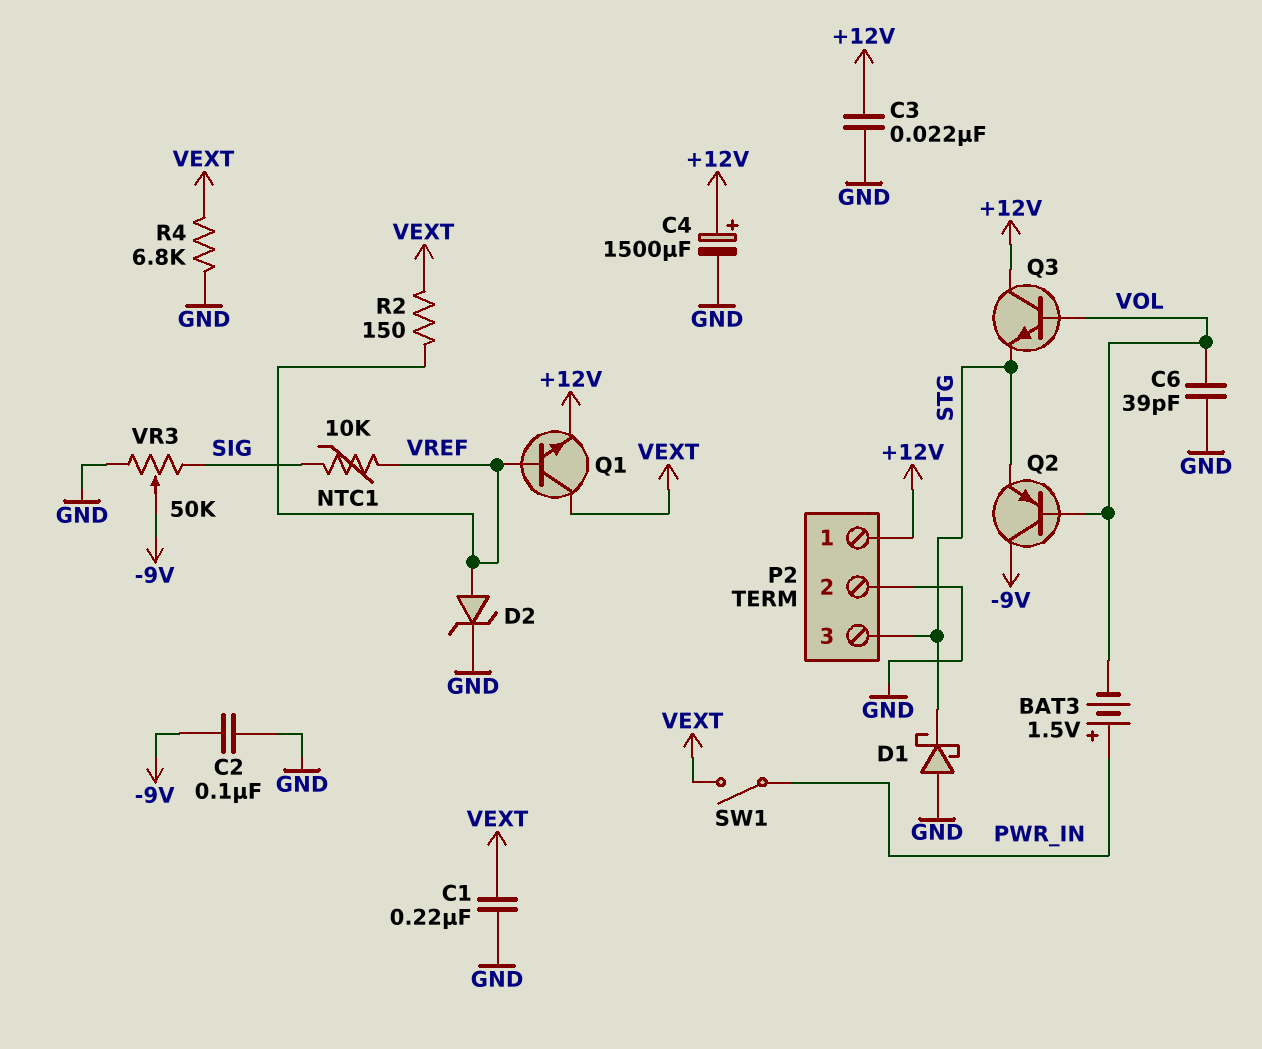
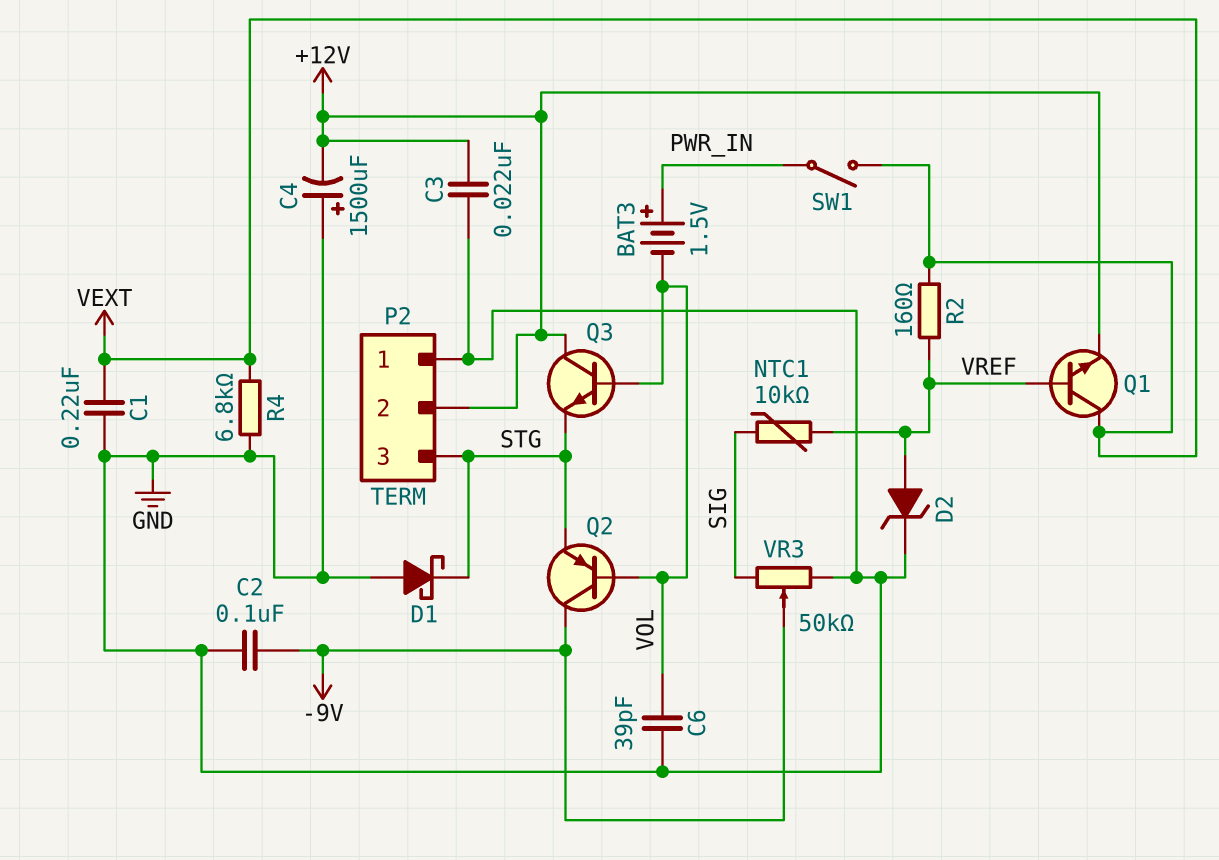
C4: 1500uF (plus +12V, minus GND) -> 1500uF (plus GND, minus +12V)
P2 pin 1: +12V -> GND
P2 pin 2: GND -> +12V
R2: 150 (VEXT, VREF) -> 160 (VEXT, VREF)

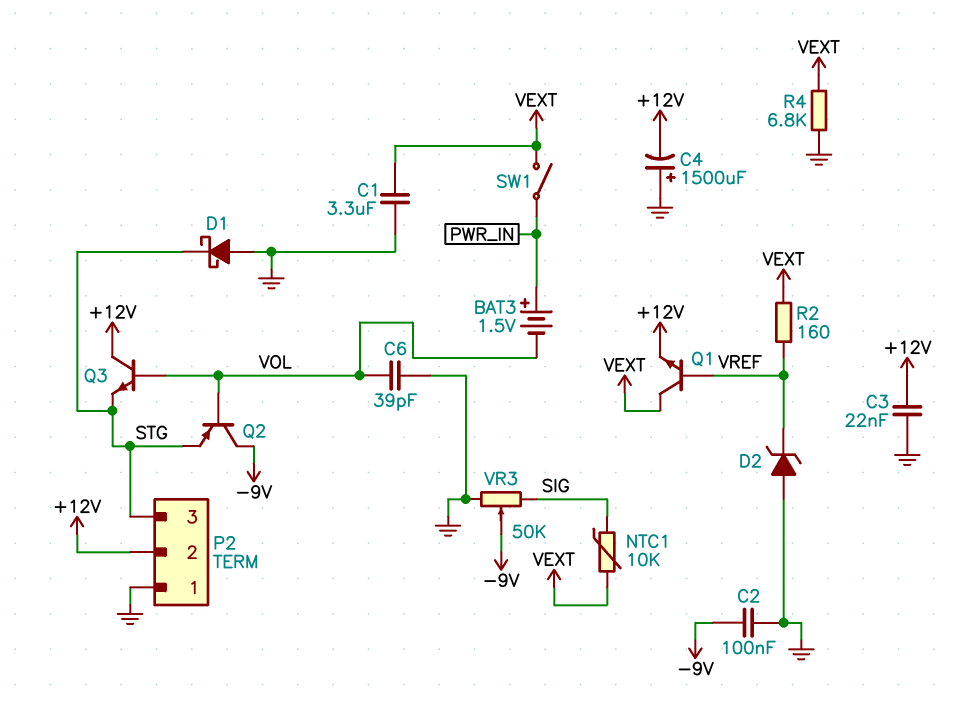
C1: 220nF (GND, VEXT) -> 3.3uF (GND, VEXT)
D2: zener (A VREF, K GND) -> zener (A GND, K VREF)
NTC1: 10k (SIG, VREF) -> 10k (SIG, VEXT)

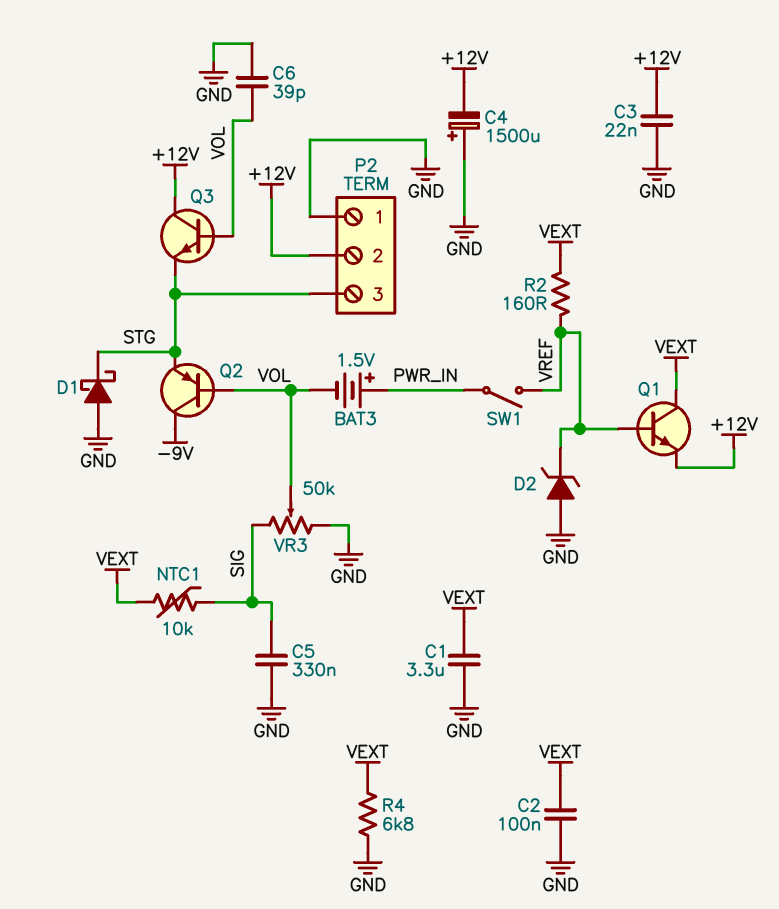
C2: 100nF (-9V, GND) -> 100nF (GND, VEXT)
C5: none -> 330nF (GND, SIG)
SW1: switch (PWR_IN, VEXT) -> switch (PWR_IN, VREF)
VR3: 50k (GND, SIG, wiper -9V) -> 50k (GND, SIG, wiper VOL)

